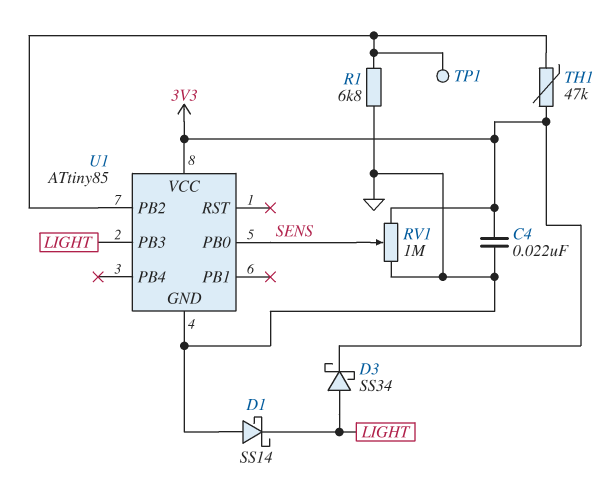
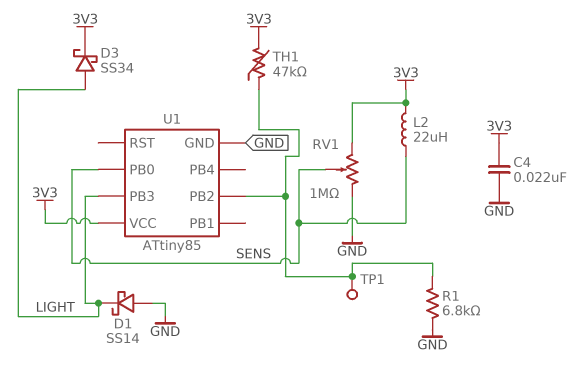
L2: none -> 22uH (3V3, SENS)

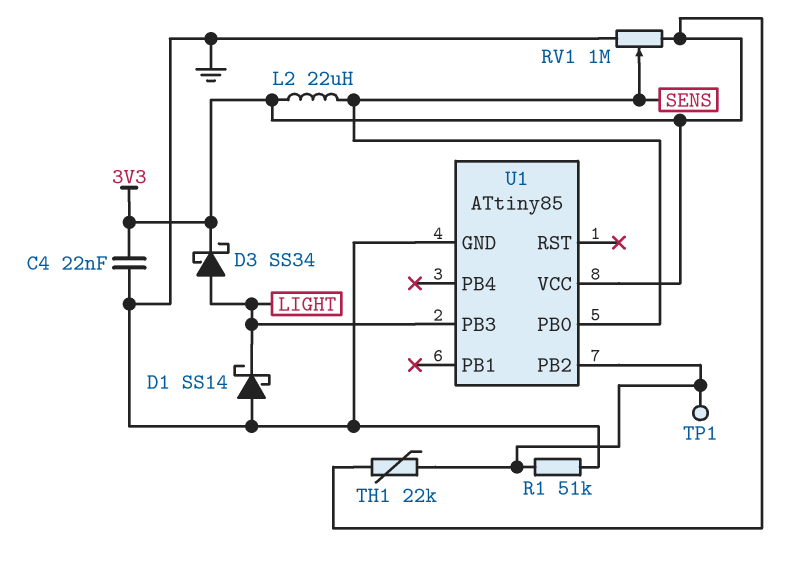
R1: 6.8k (GND, U1/PB2) -> 51k (GND, U1/PB2)
TH1: 47k (3V3, U1/PB2) -> 22k (3V3, U1/PB2)

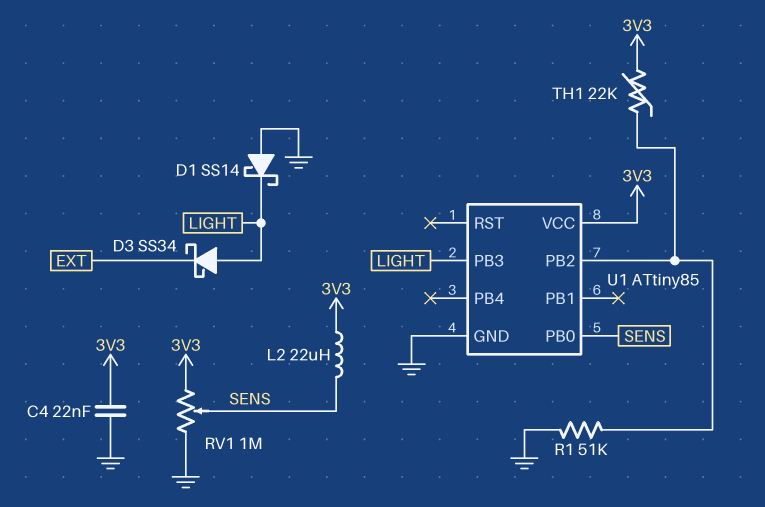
D3: schottky SS34 (A LIGHT, K 3V3) -> schottky SS34 (A LIGHT, K EXT)
TP1: test point (U1/PB2) -> none

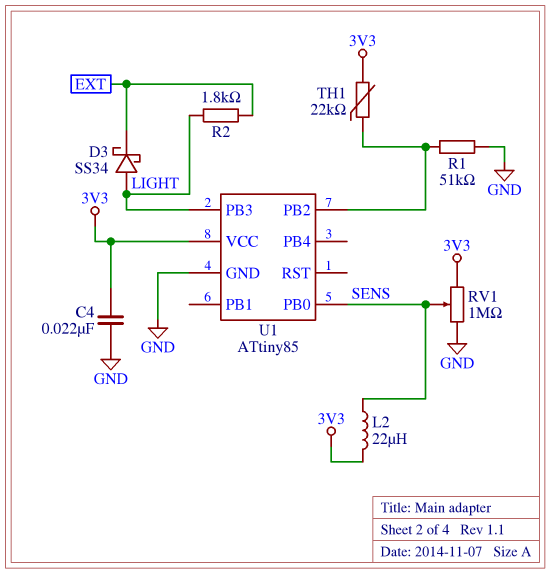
D1: schottky SS14 (A GND, K LIGHT) -> none
R2: none -> 1.8k (EXT, LIGHT)

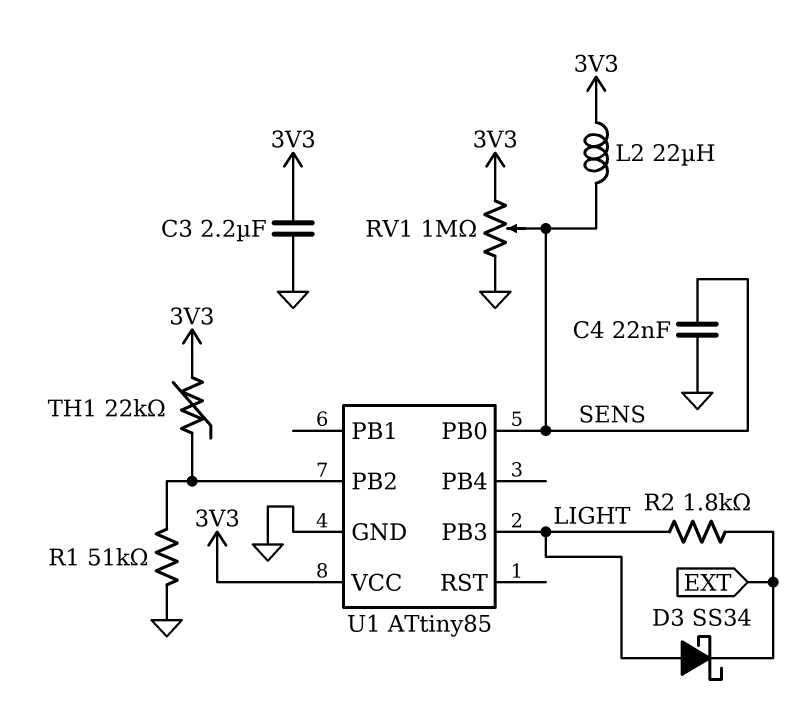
C3: none -> 2.2uF (3V3, GND)
C4: 22nF (3V3, GND) -> 22nF (GND, SENS)

